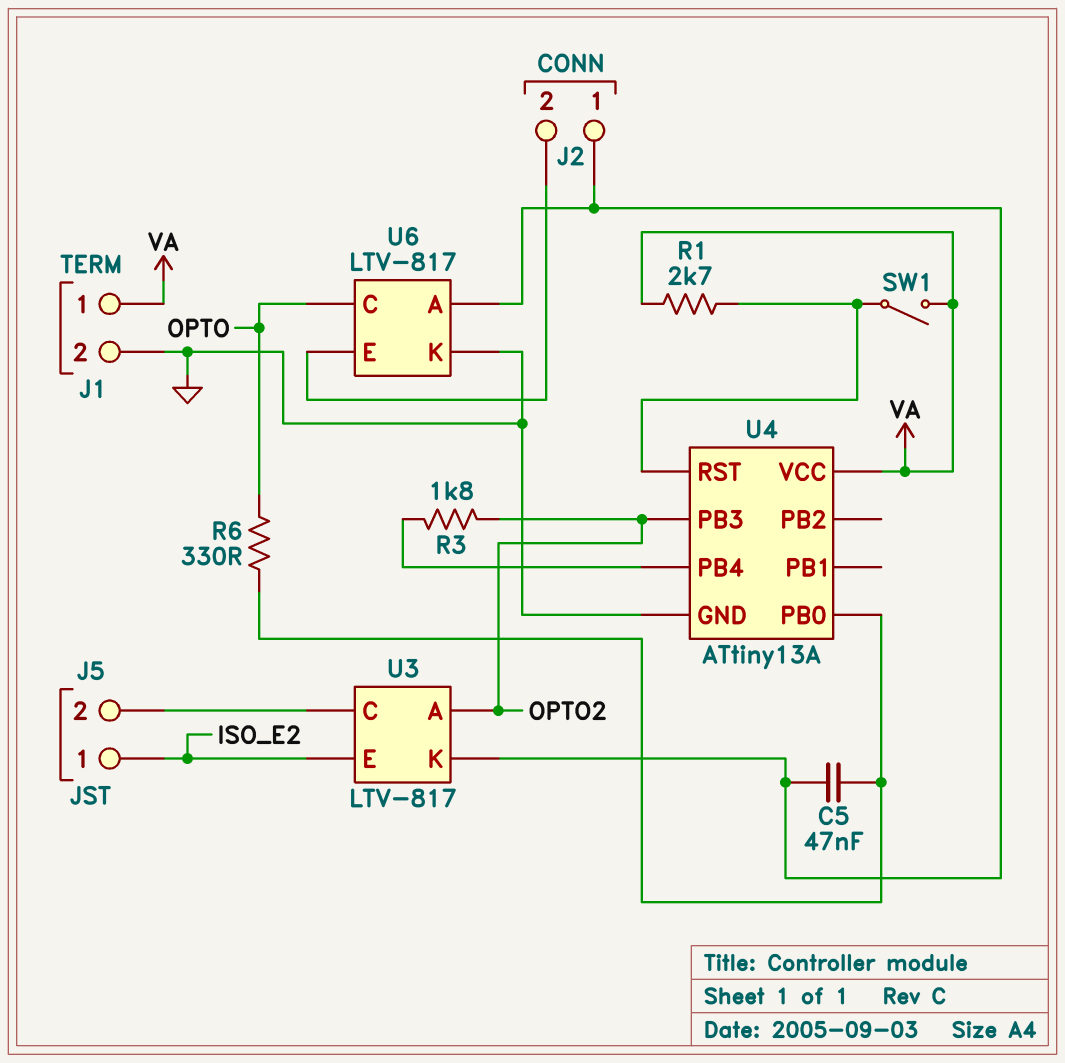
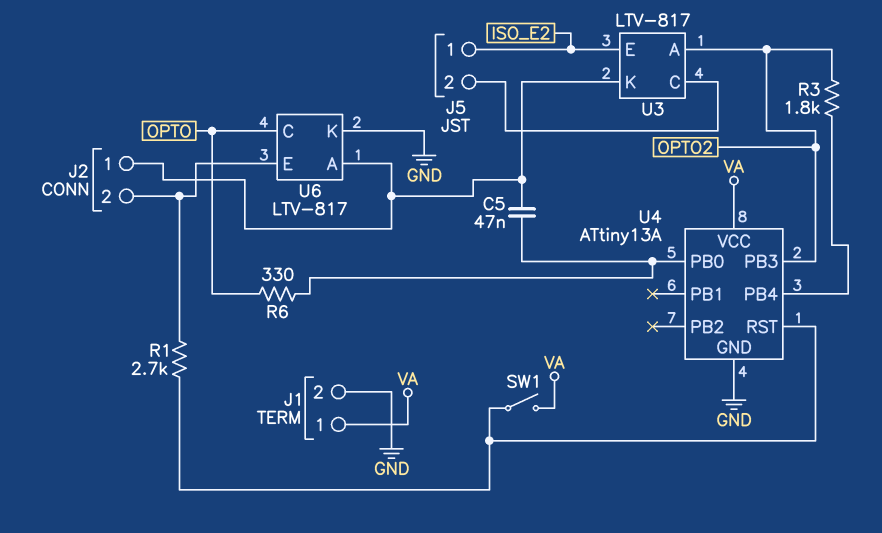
R1: 2.7k (U4/RST, VA) -> 2.7k (J2/2, U4/RST)

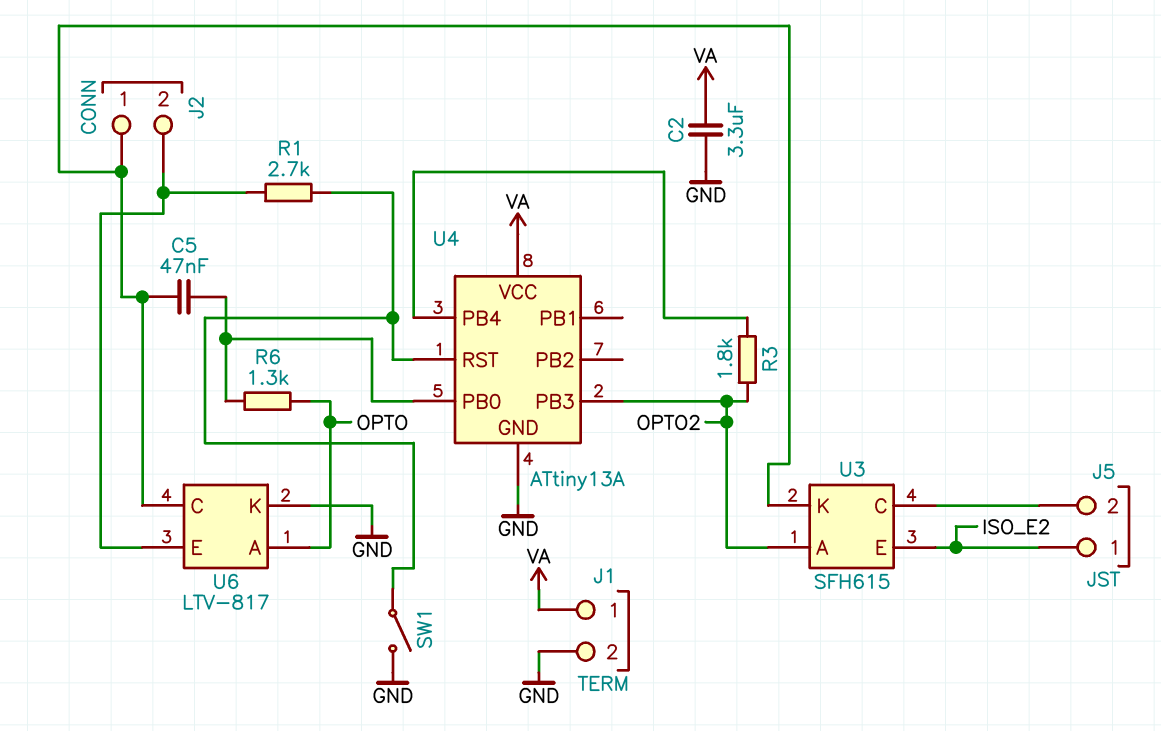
C2: none -> 3.3uF (GND, VA)
R6: 330 (OPTO, U4/PB0) -> 1.3k (OPTO, U4/PB0)
SW1: switch (U4/RST, VA) -> switch (GND, U4/RST)
U3: LTV-817 -> SFH615
U6 pin A: J2/1 -> OPTO
U6 pin C: OPTO -> J2/1

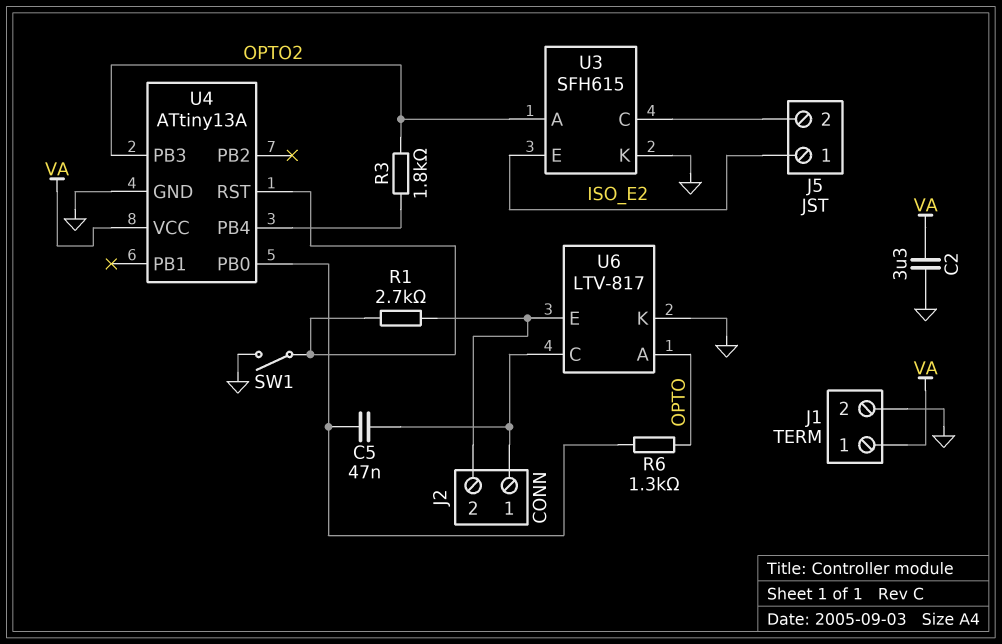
U3 pin K: J2/1 -> GND

